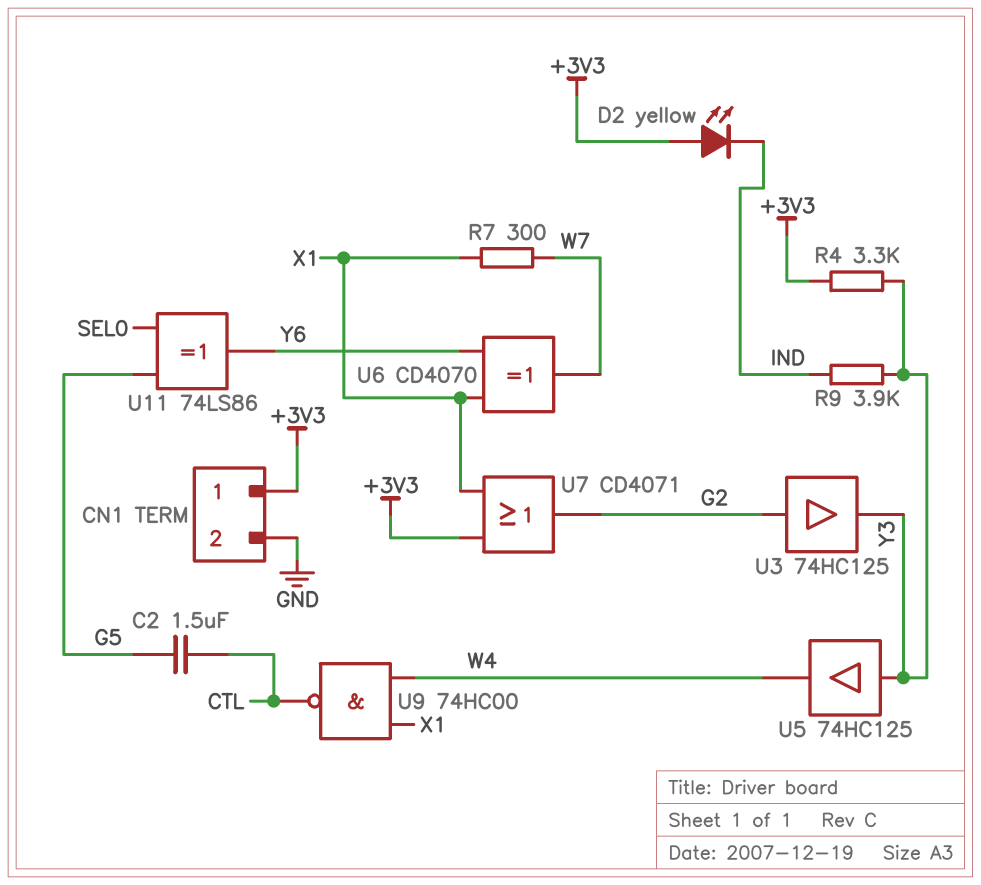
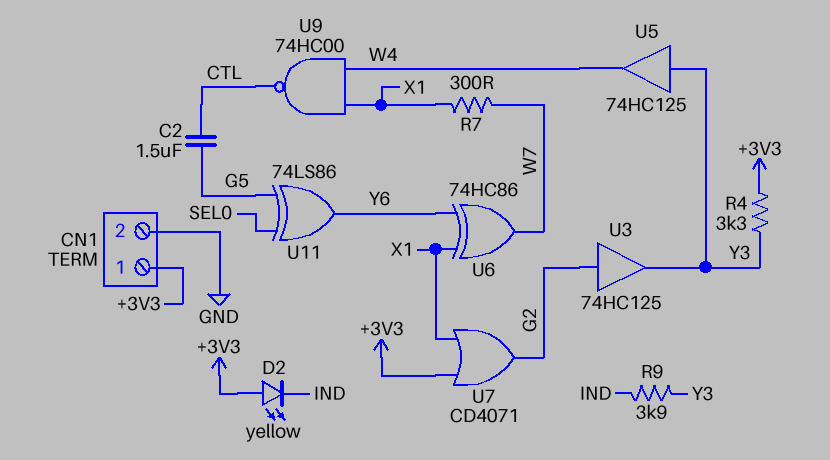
U6: XOR CD4070 (in X1, in Y6, out W7) -> XOR 74HC86 (in X1, in Y6, out W7)

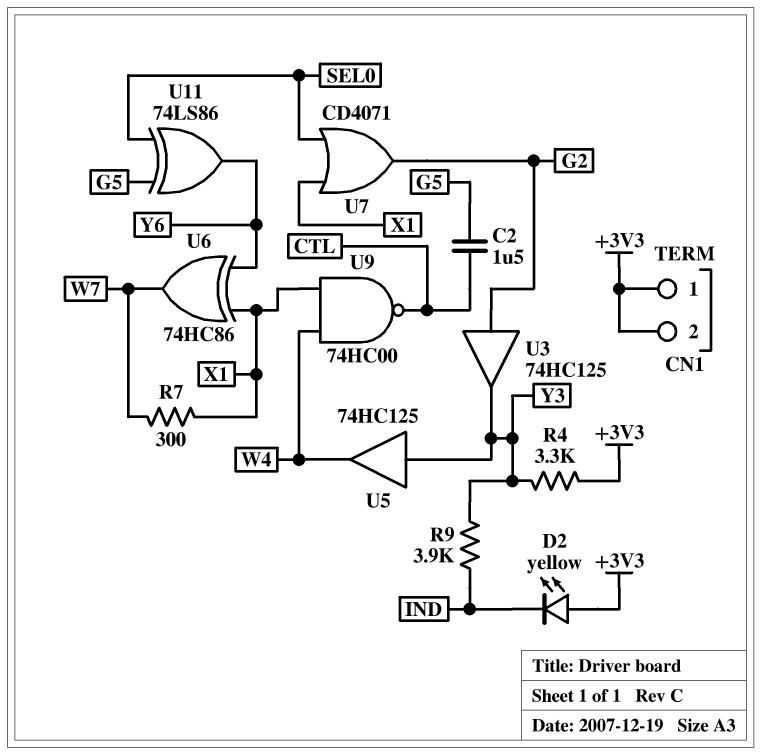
CN1 pin 2: GND -> +3V3
U7: OR CD4071 (in +3V3, in X1, out G2) -> OR CD4071 (in SEL0, in X1, out G2)

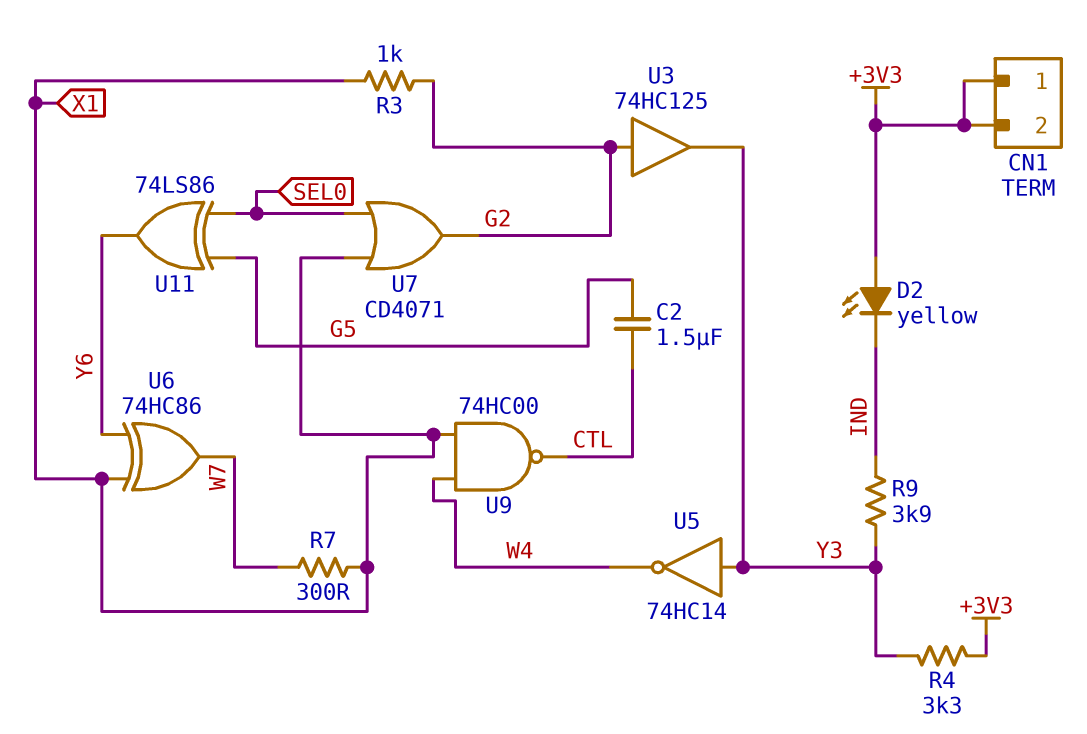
R3: none -> 1k (G2, X1)
U5: buffer 74HC125 (in Y3, out W4) -> NOT 74HC14 (in Y3, out W4)

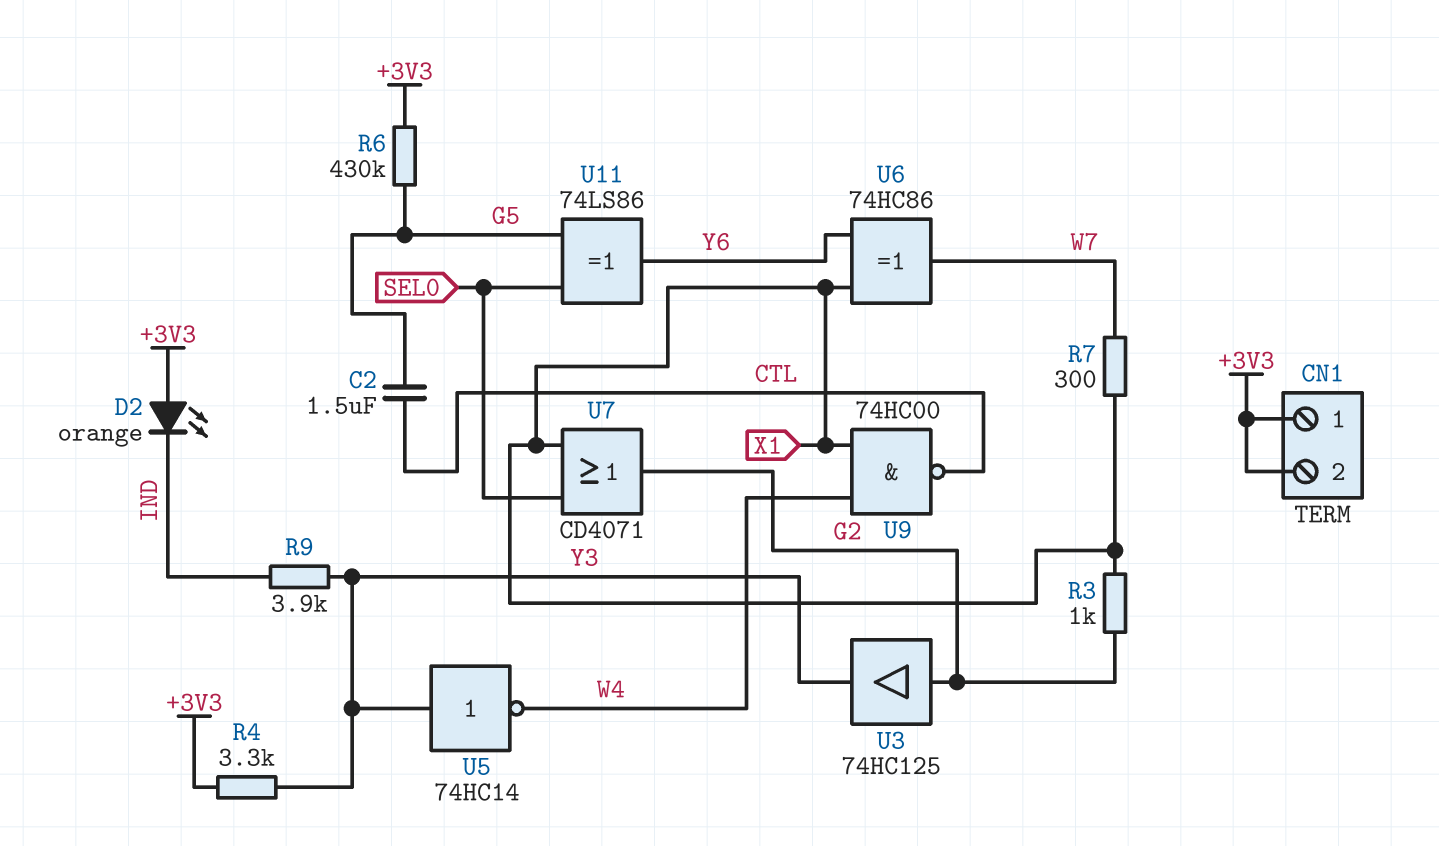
D2: LED yellow (A +3V3, K IND) -> LED orange (A +3V3, K IND)
R6: none -> 430k (+3V3, G5)

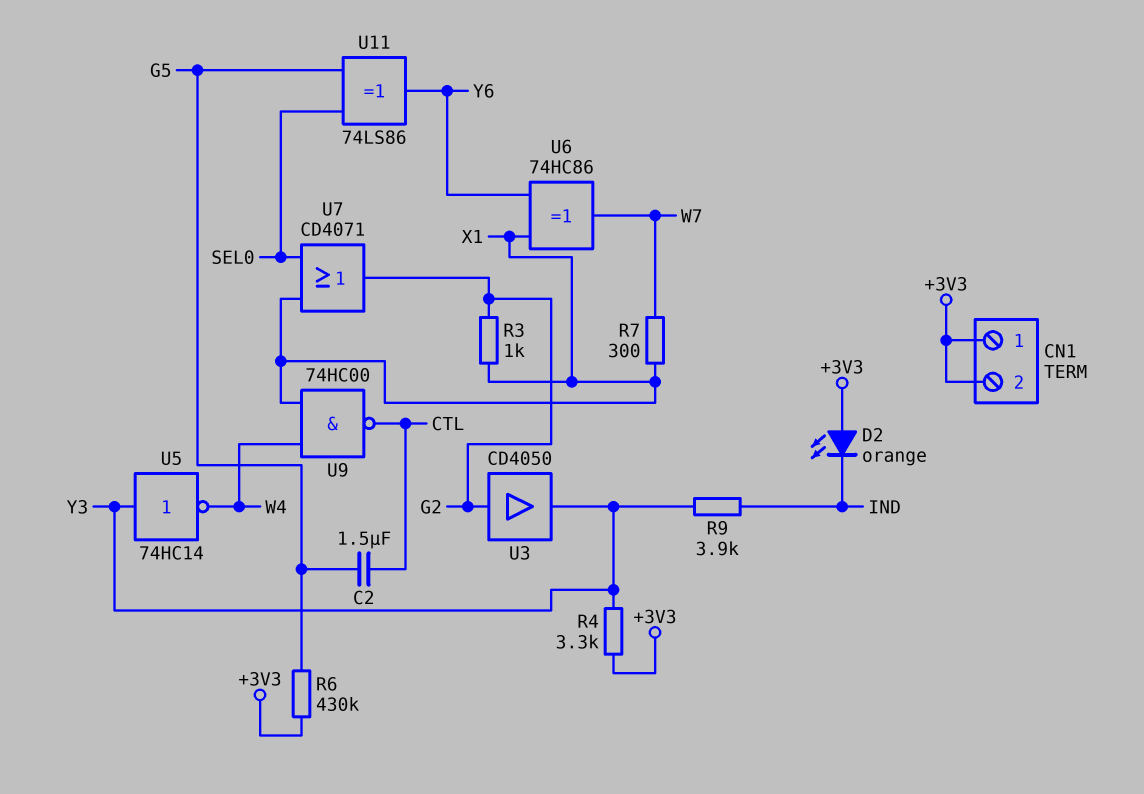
U3: buffer 74HC125 (in G2, out Y3) -> buffer CD4050 (in G2, out Y3)

